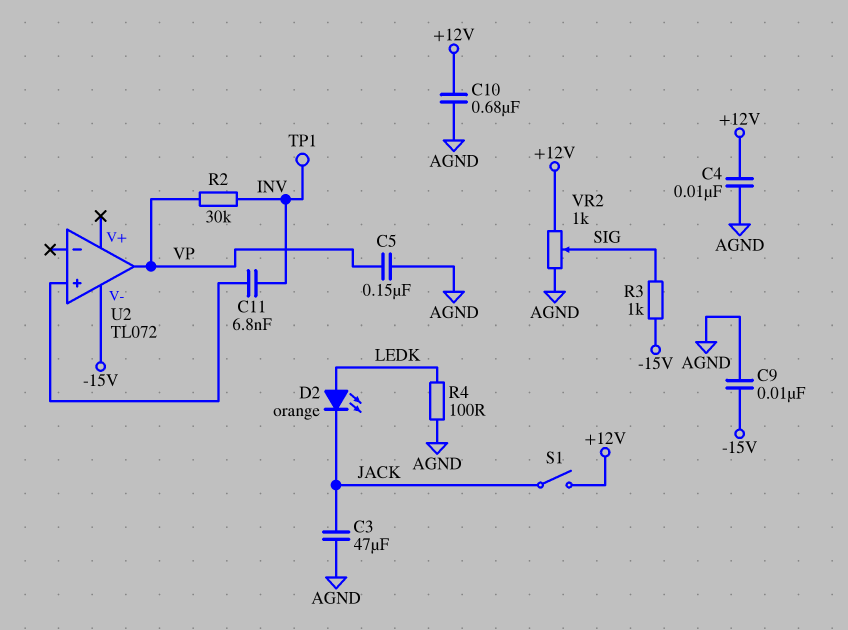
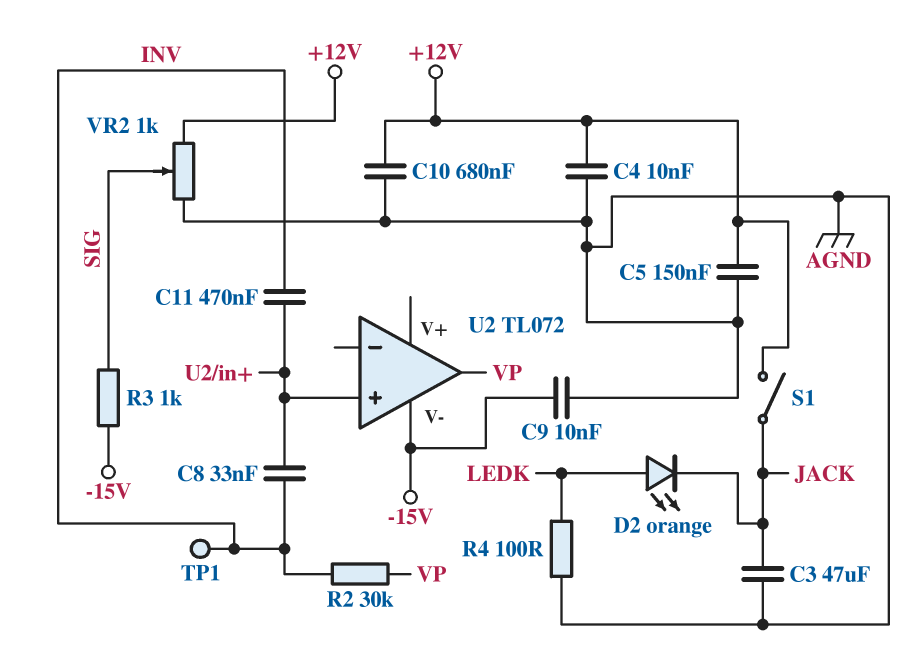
C5: 150nF (AGND, VP) -> 150nF (+12V, AGND)
C8: none -> 33nF (INV, U2/in+)
C11: 6.8nF (INV, U2/in+) -> 470nF (INV, U2/in+)

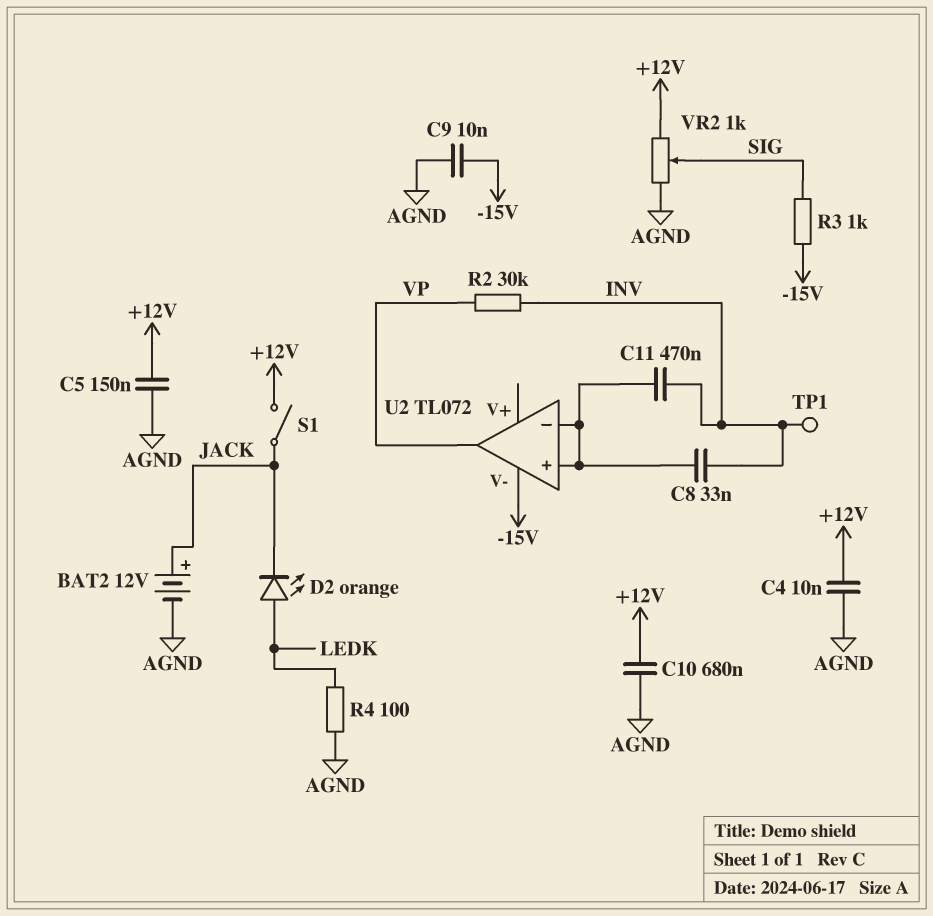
BAT2: none -> 12V (plus JACK, minus AGND)
C3: 47uF (AGND, JACK) -> none
U2 pin in-: none -> U2/in+

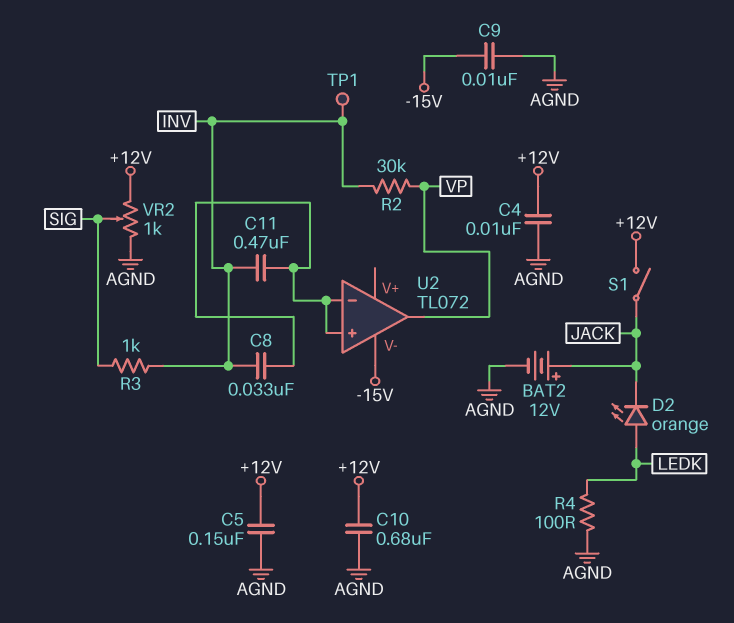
R3: 1k (-15V, SIG) -> 1k (INV, SIG)

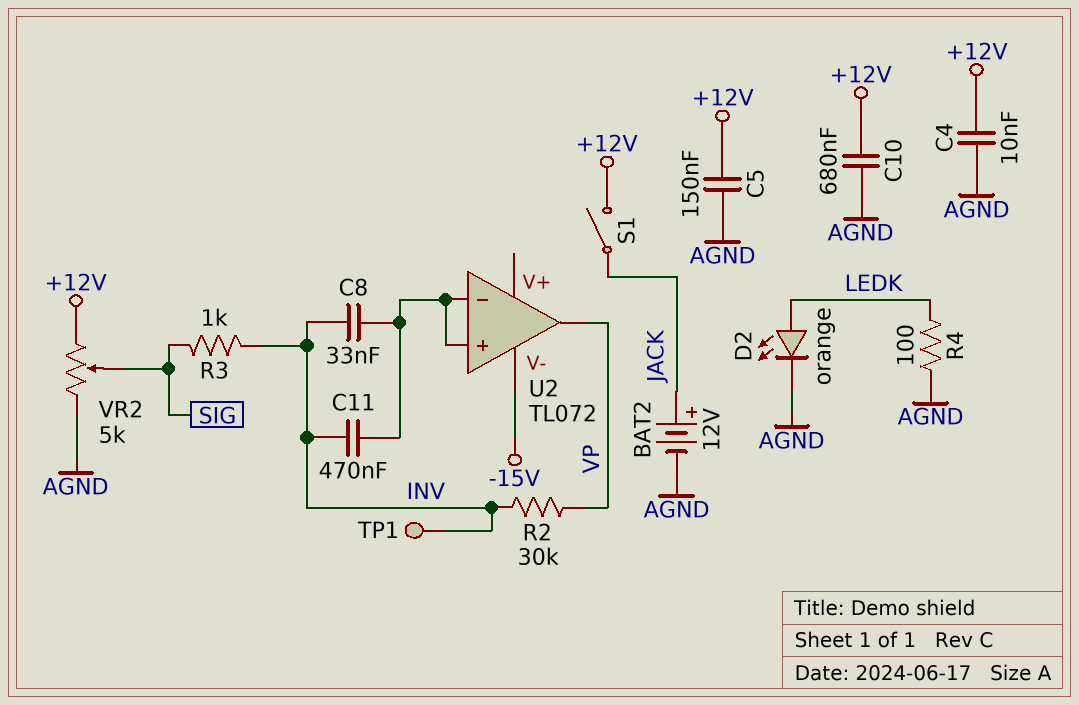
C9: 10nF (-15V, AGND) -> none
D2: LED orange (A LEDK, K JACK) -> LED orange (A LEDK, K AGND)
VR2: 1k (+12V, AGND, wiper SIG) -> 5k (+12V, AGND, wiper SIG)

